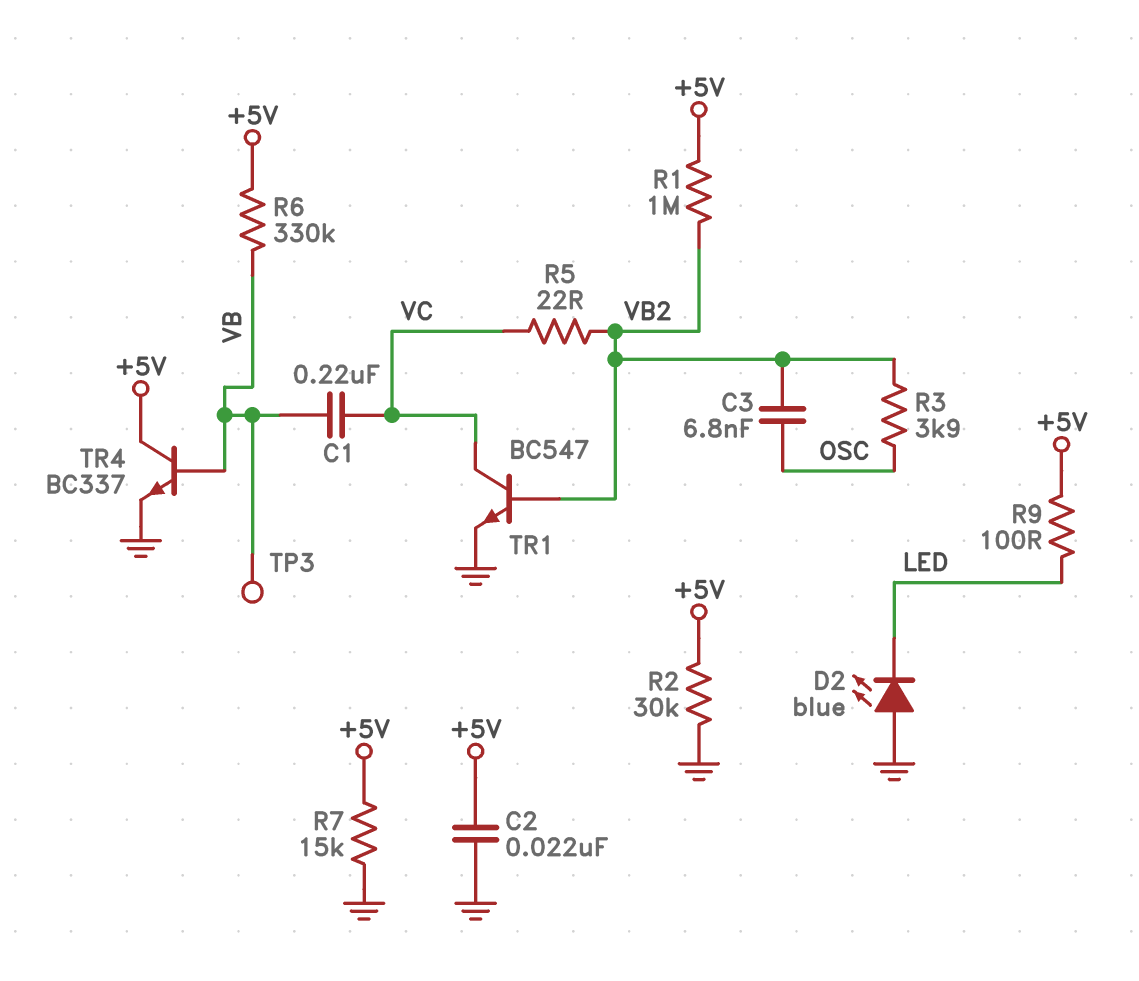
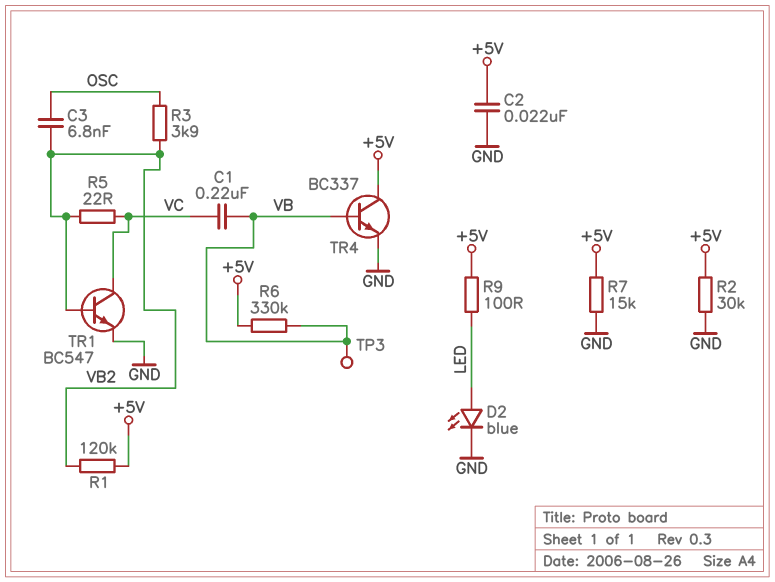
D2: LED blue (A GND, K LED) -> LED blue (A LED, K GND)
R1: 1M (+5V, VB2) -> 120k (+5V, VB2)

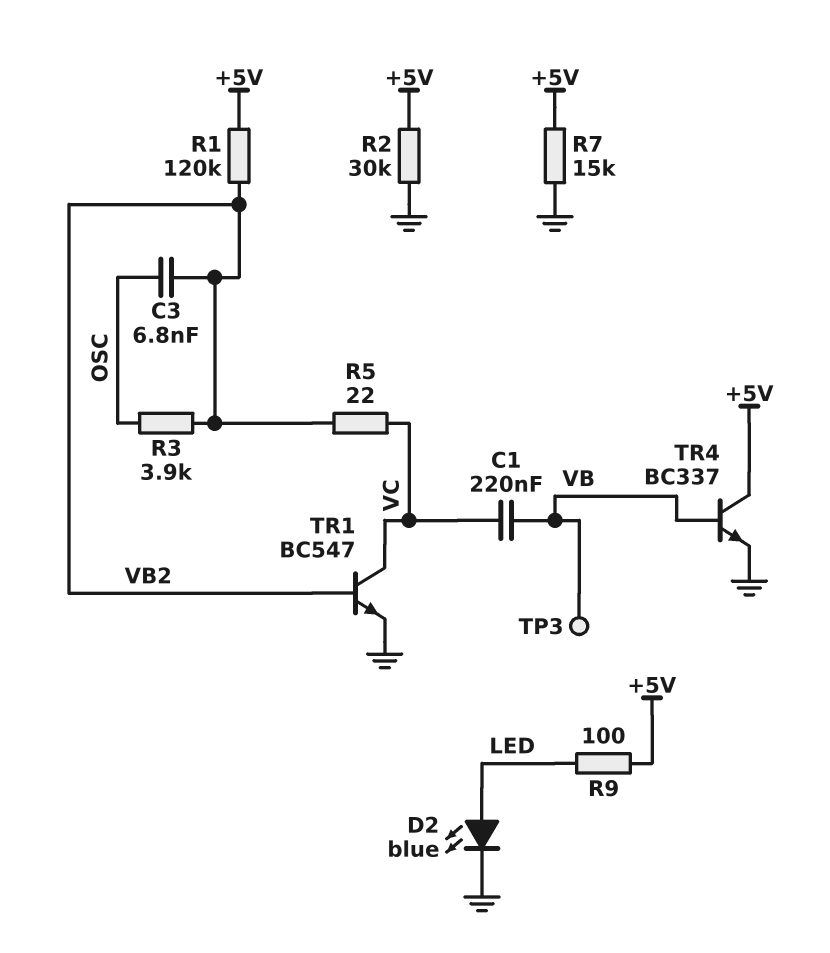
C2: 22nF (+5V, GND) -> none
R6: 330k (+5V, VB) -> none

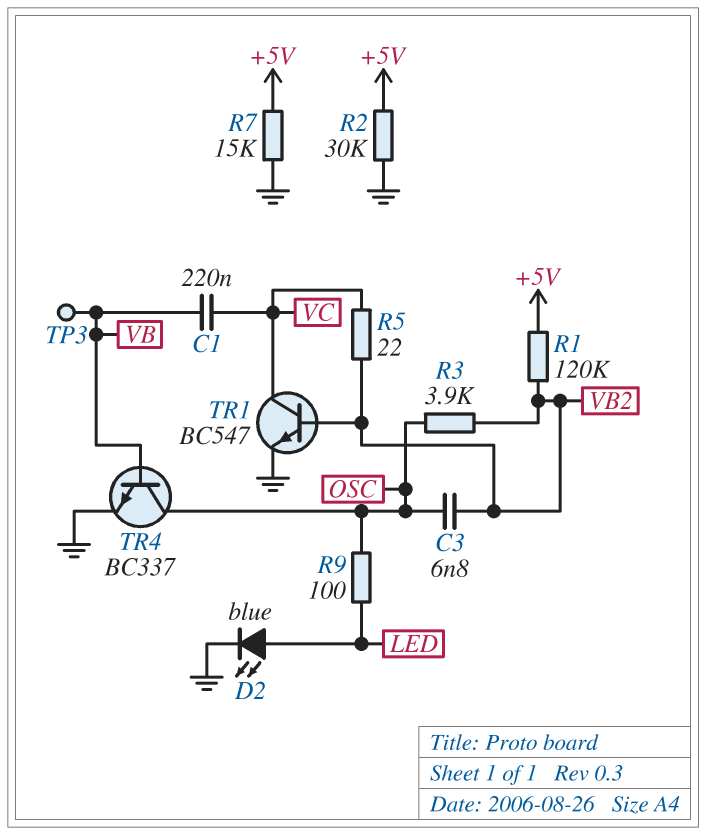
R9: 100 (+5V, LED) -> 100 (LED, OSC)
TR4: NPN BC337 (B VB, C +5V, E GND) -> NPN BC337 (B VB, C OSC, E GND)

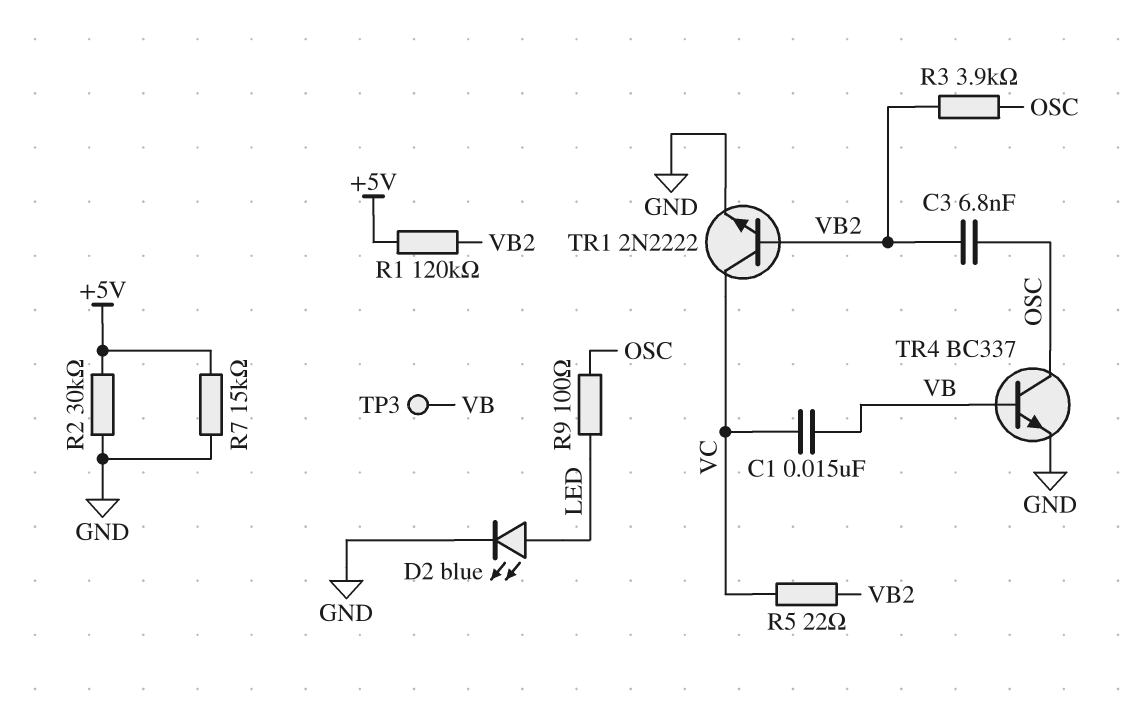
C1: 220nF (VB, VC) -> 15nF (VB, VC)
TR1: NPN BC547 (B VB2, C VC, E GND) -> NPN 2N2222 (B VB2, C VC, E GND)

